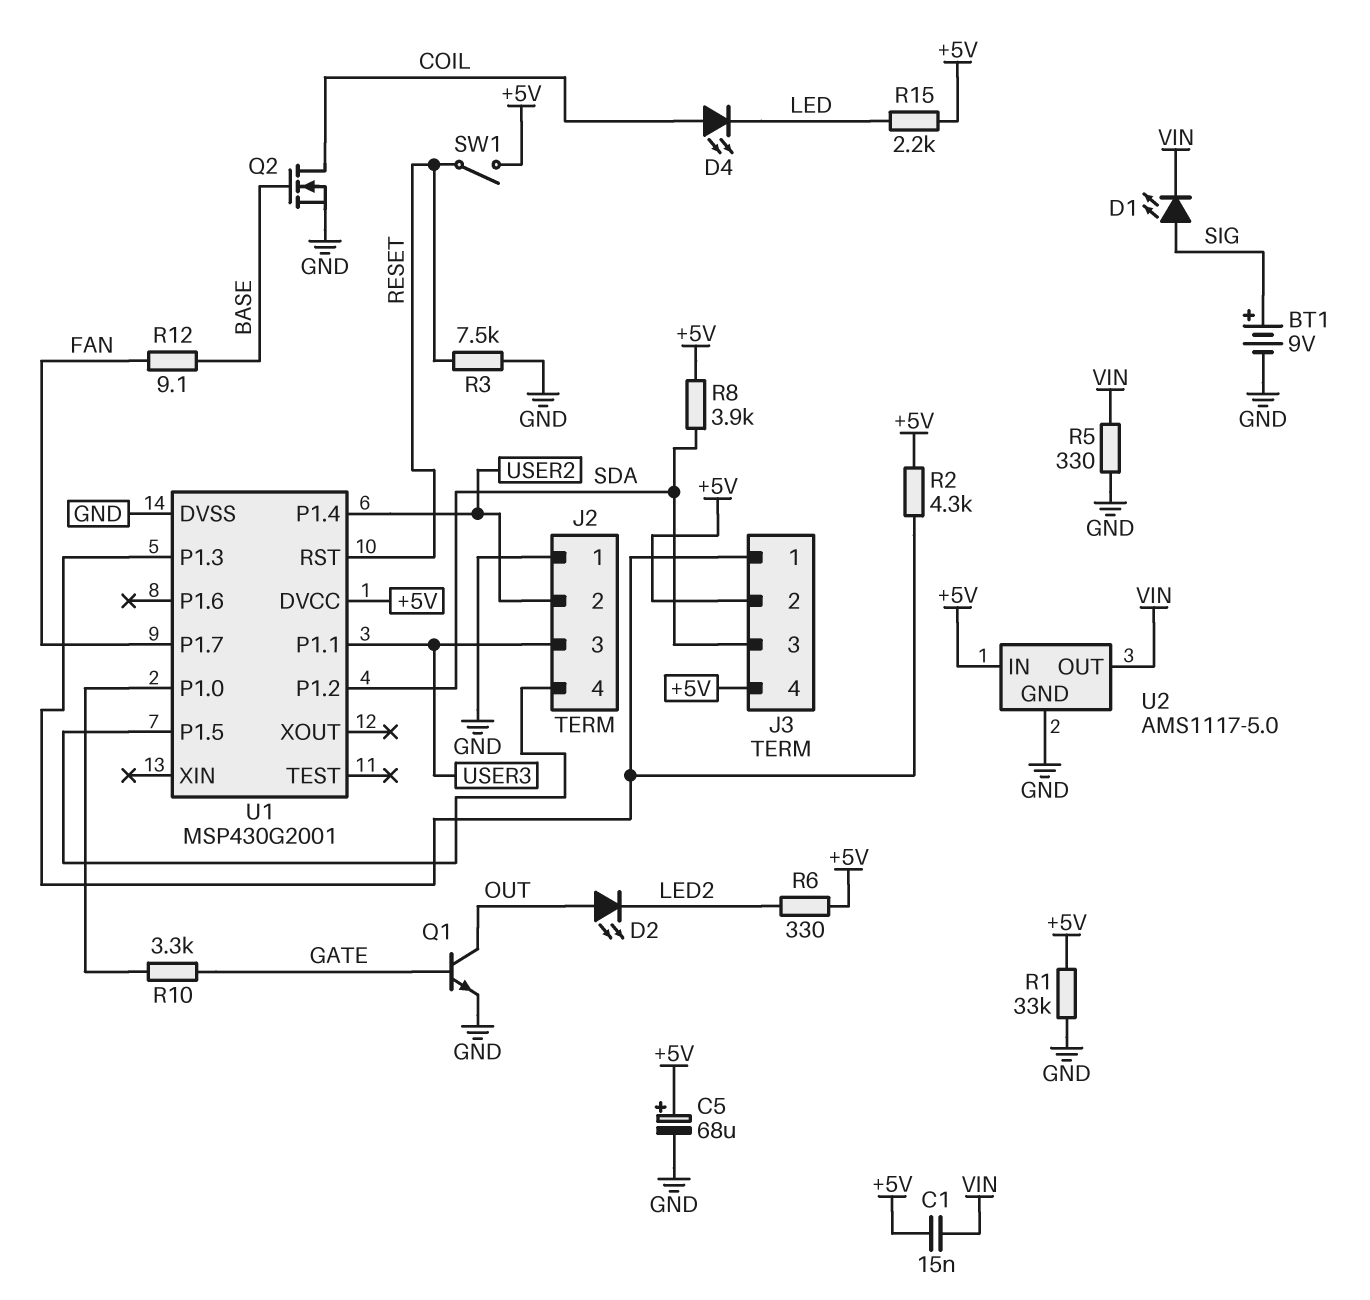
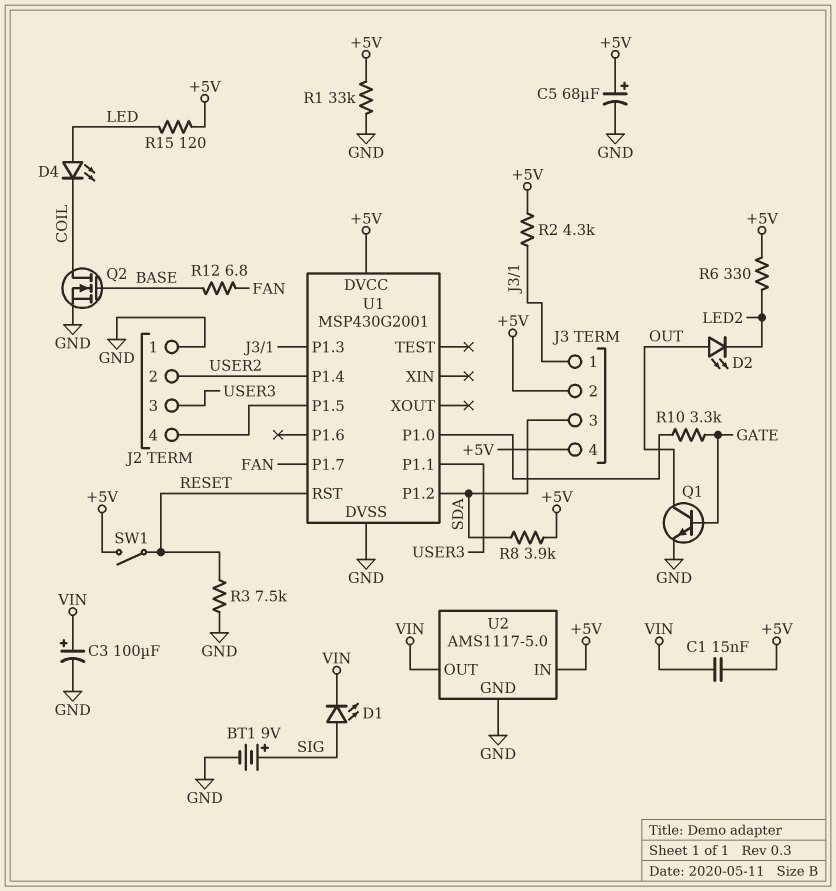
C3: none -> 100uF (plus VIN, minus GND)
D4: LED (A COIL, K LED) -> LED (A LED, K COIL)
R5: 330 (GND, VIN) -> none
R12: 9.1 (BASE, FAN) -> 6.8 (BASE, FAN)
R15: 2.2k (+5V, LED) -> 120 (+5V, LED)

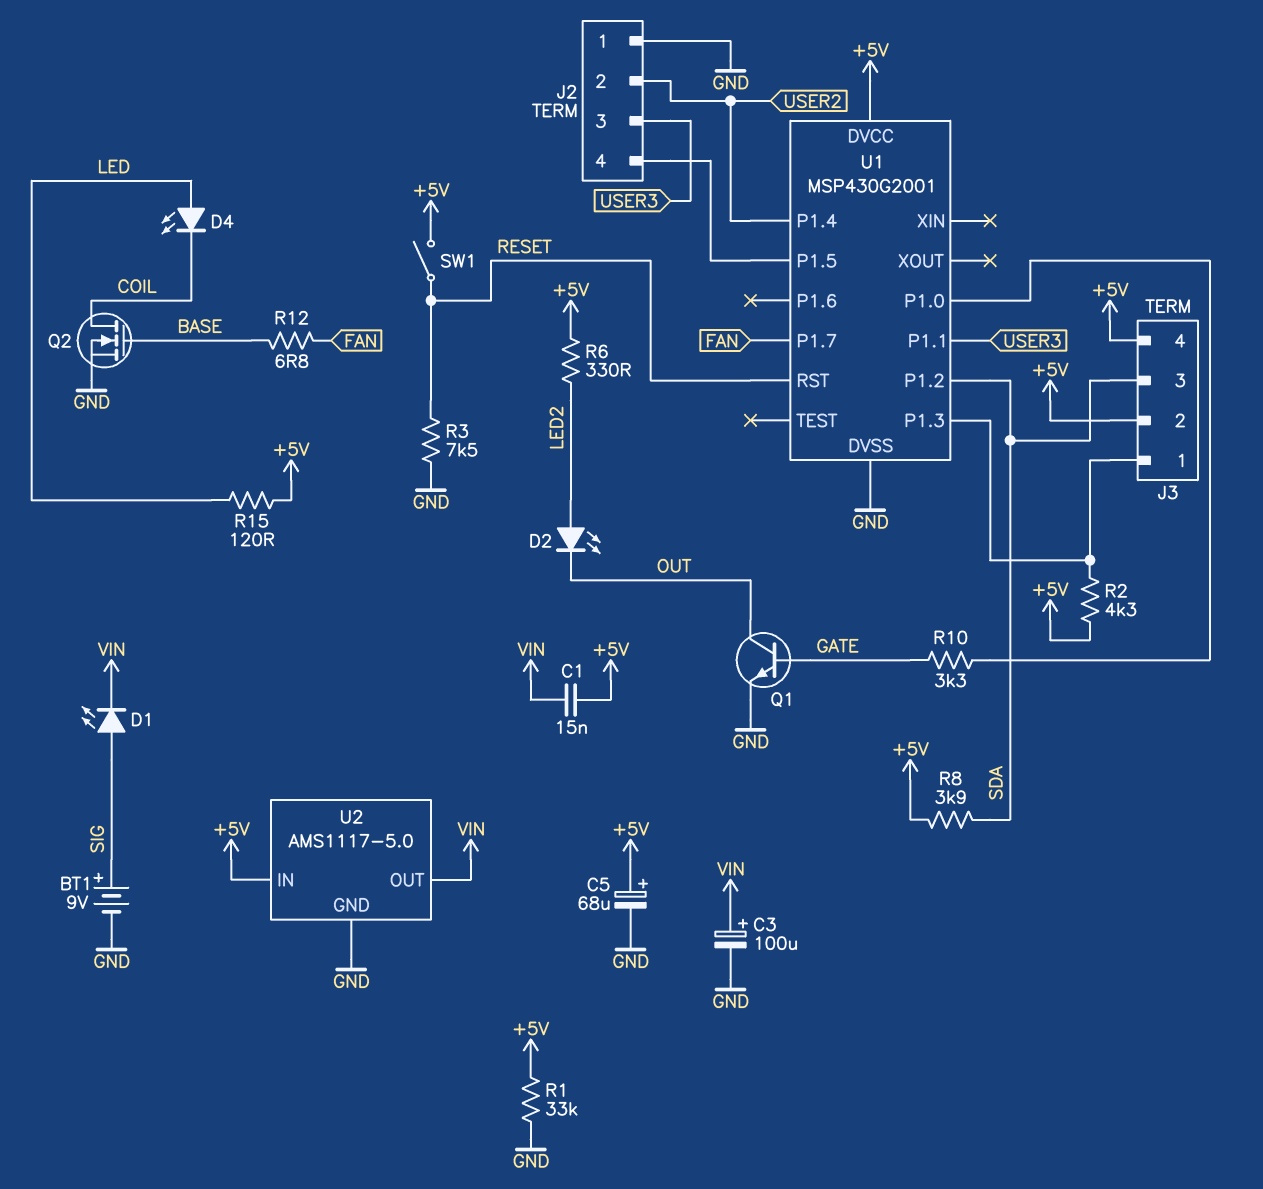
D2: LED (A OUT, K LED2) -> LED (A LED2, K OUT)

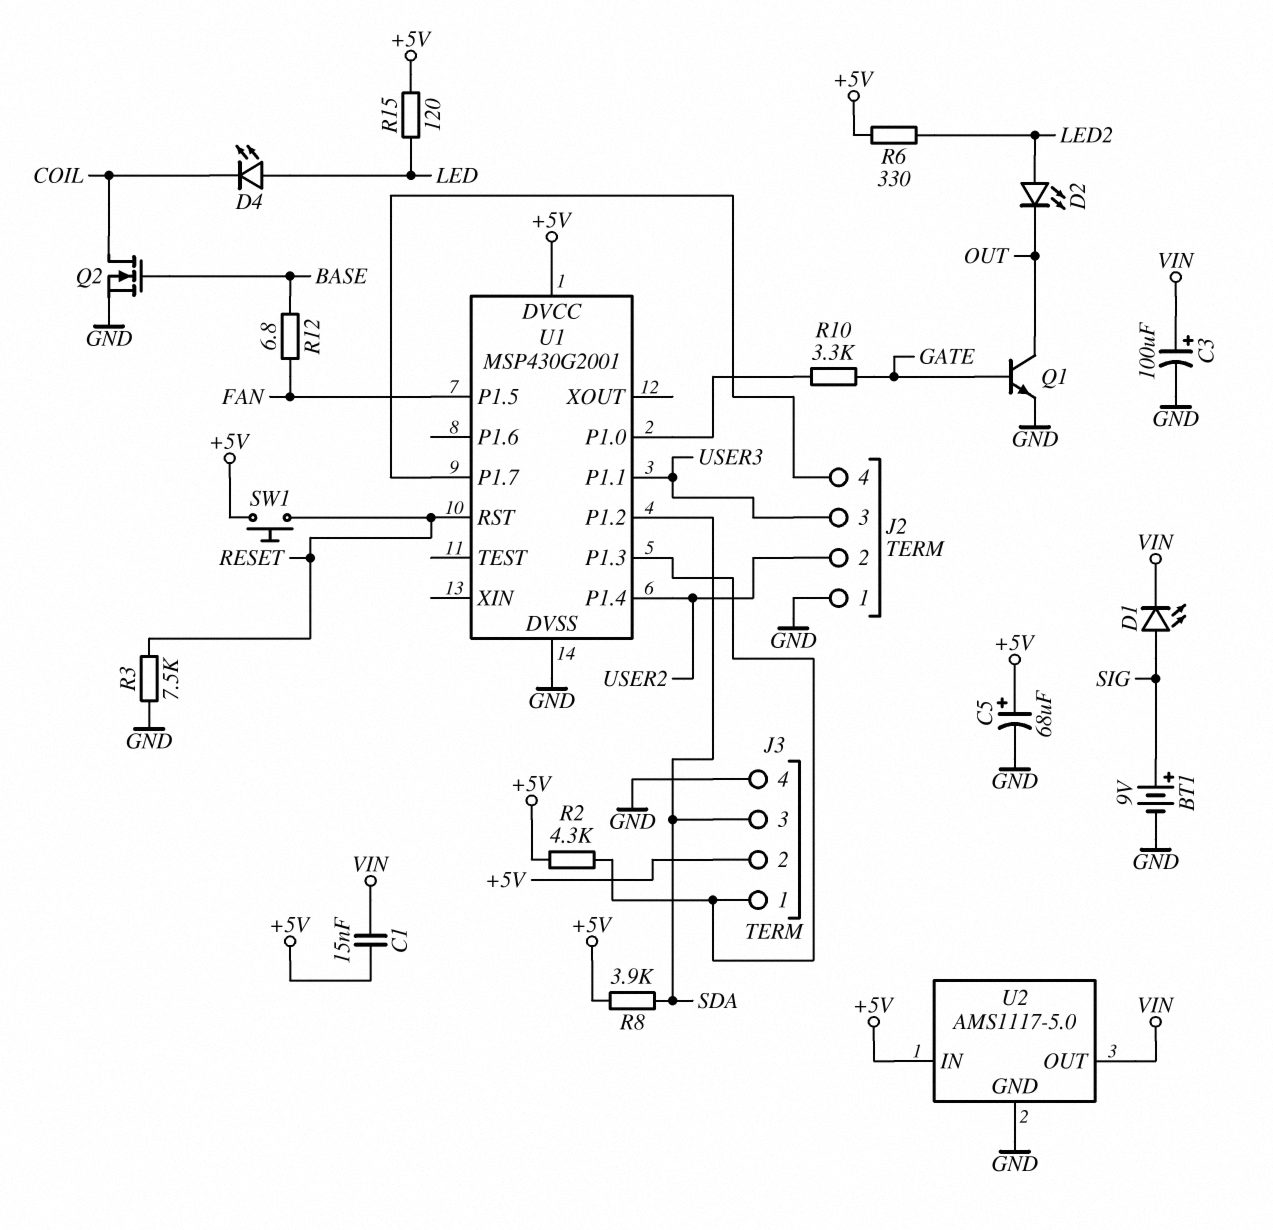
J3 pin 4: +5V -> GND
R1: 33k (+5V, GND) -> none
SW1: switch (+5V, RESET) -> button (+5V, RESET)
U1 pin P1.5: J2/4 -> FAN
U1 pin P1.7: FAN -> J2/4

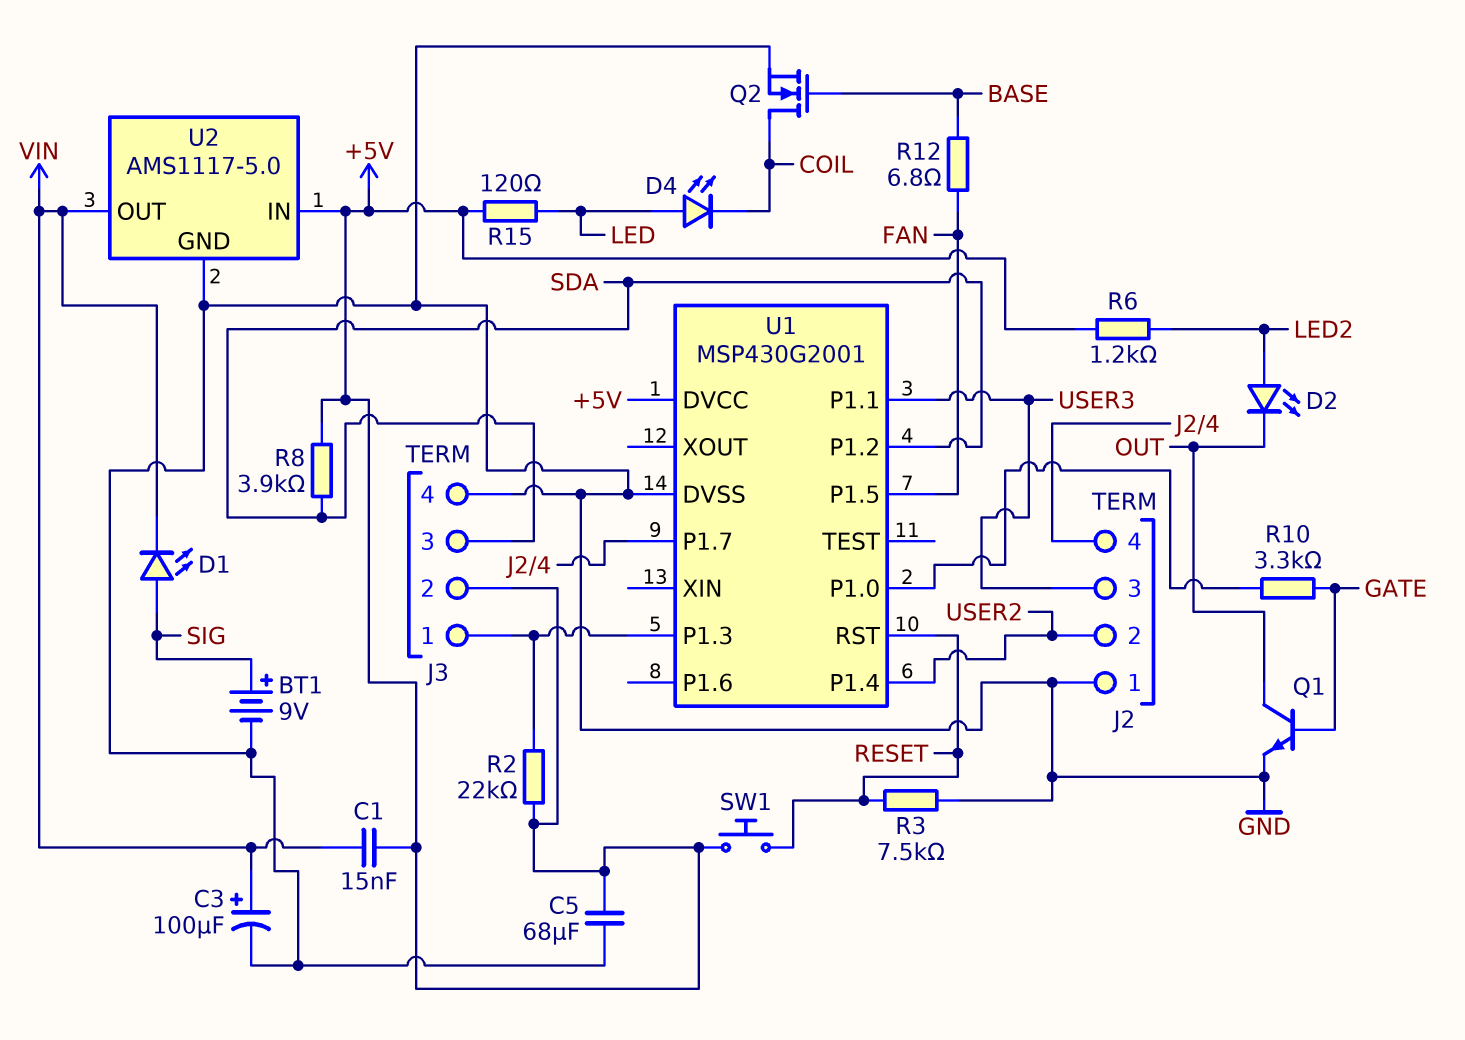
C5: 68uF (plus +5V, minus GND) -> 68uF (+5V, GND)
R2: 4.3k (+5V, J3/1) -> 22k (+5V, J3/1)
R6: 330 (+5V, LED2) -> 1.2k (+5V, LED2)

